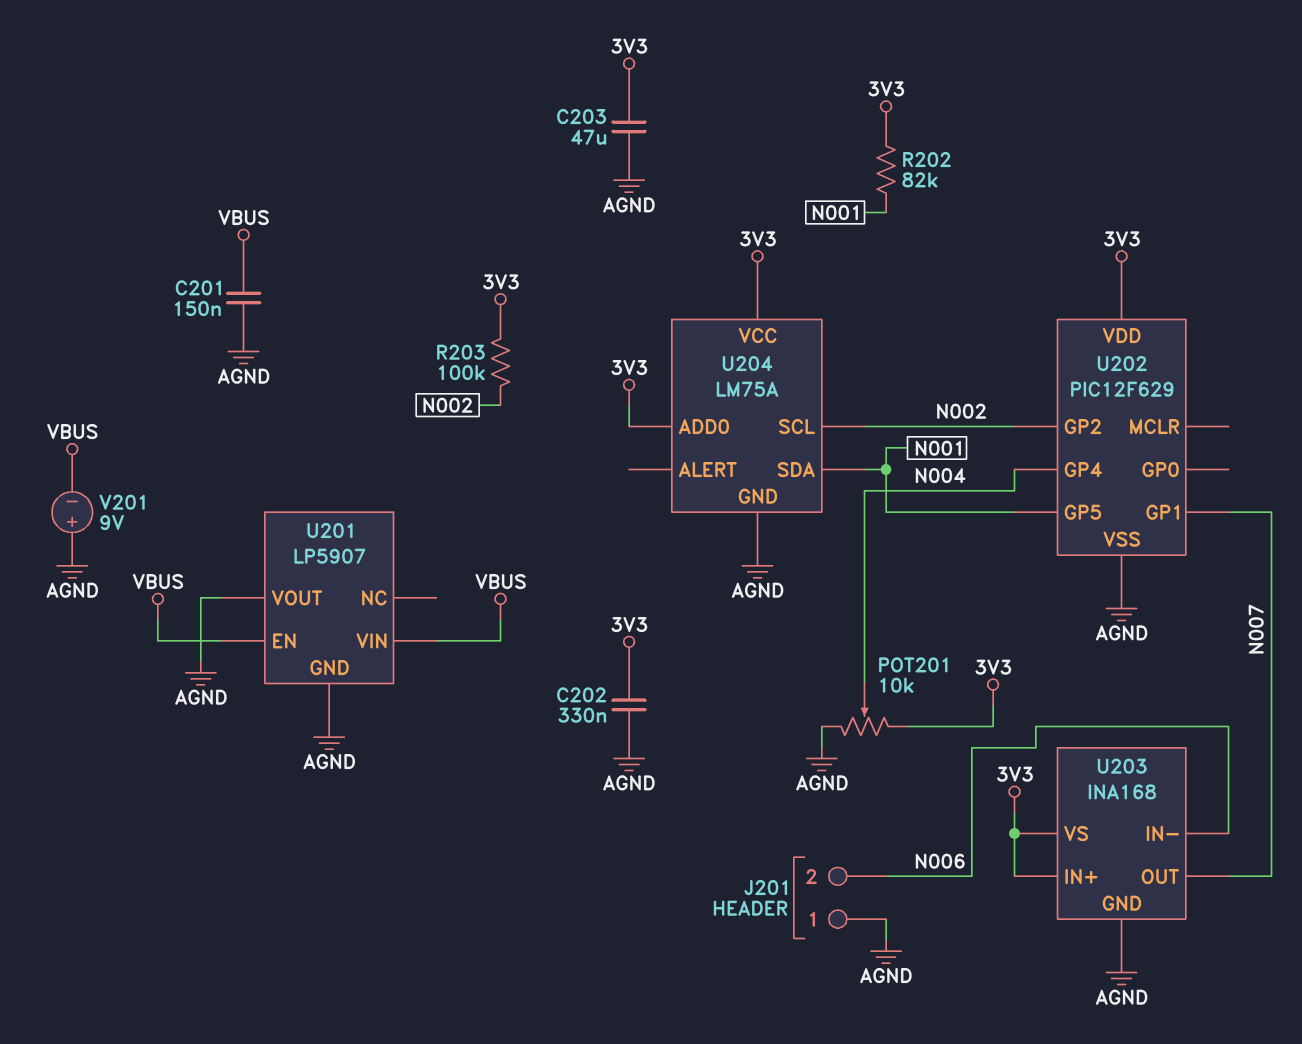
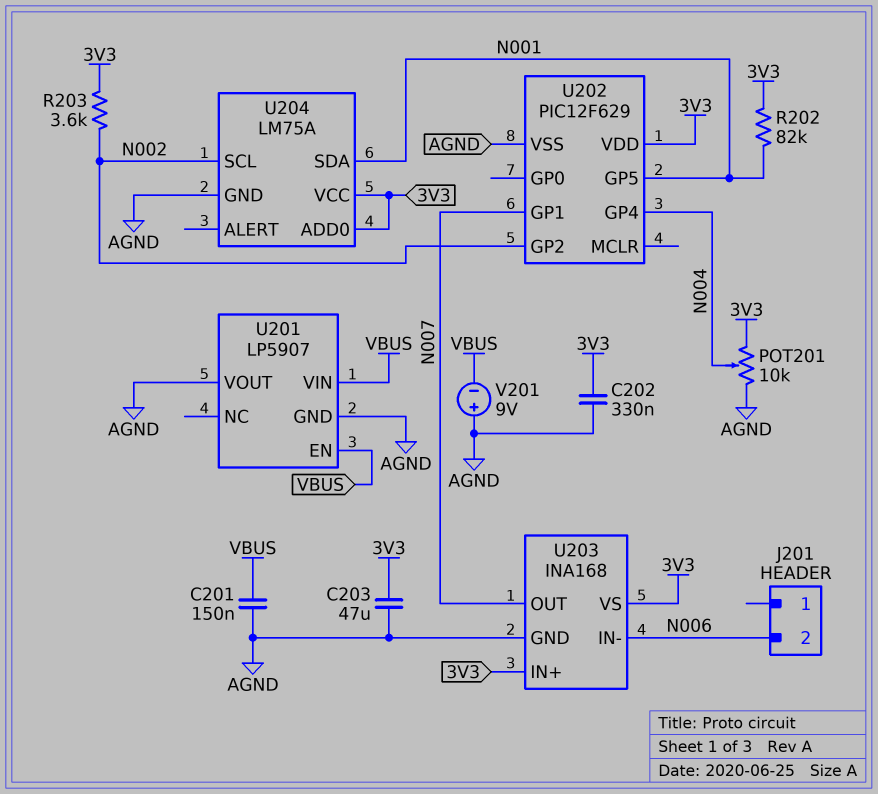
J201 pin 1: AGND -> none
R203: 100k (3V3, N002) -> 3.6k (3V3, N002)

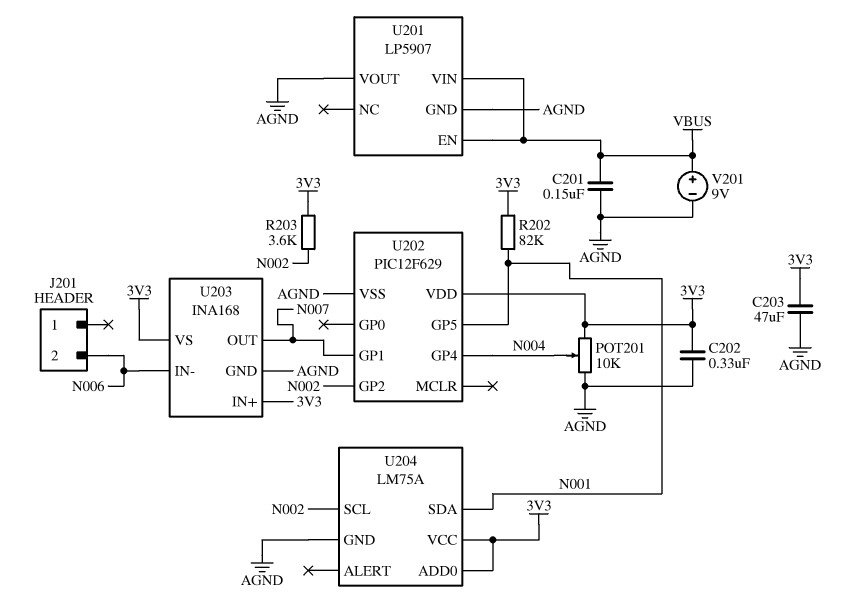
V201: 9V (plus AGND, minus VBUS) -> 9V (plus VBUS, minus AGND)

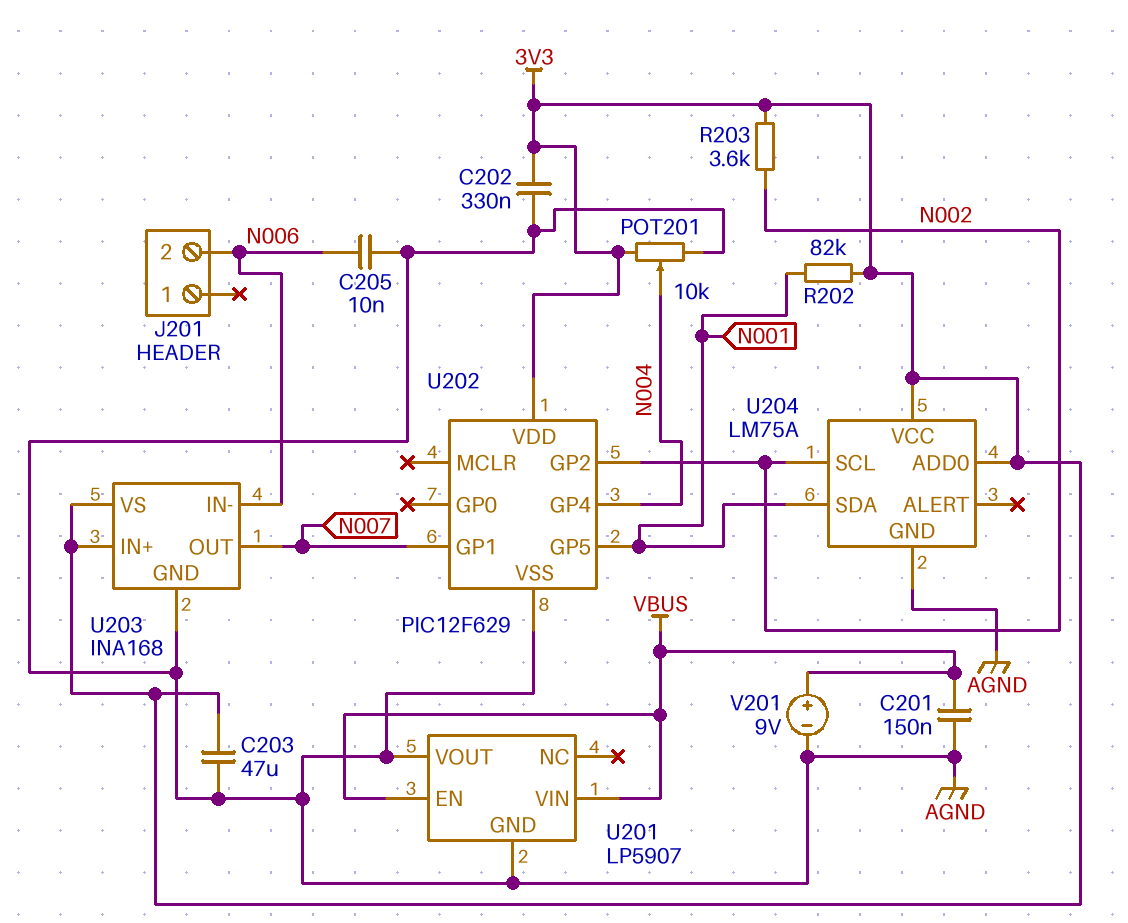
C205: none -> 10nF (AGND, N006)

